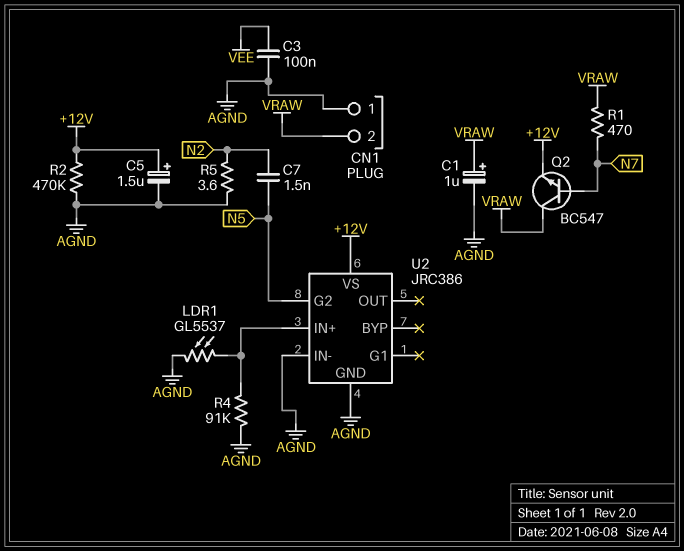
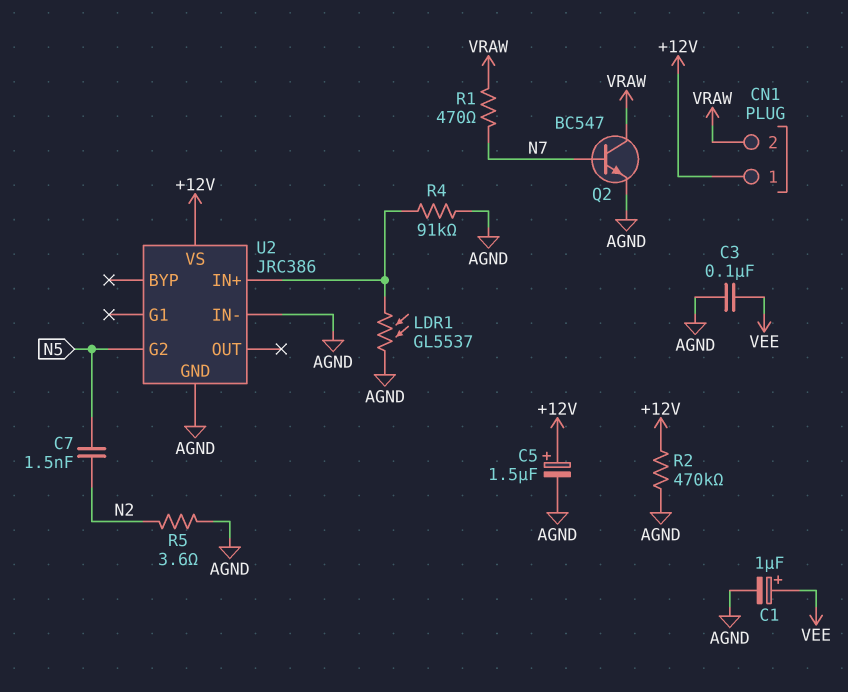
C1: 1uF (plus VRAW, minus AGND) -> 1uF (plus VEE, minus AGND)
CN1 pin 1: AGND -> +12V
Q2: NPN BC547 (B N7, C VRAW, E +12V) -> NPN BC547 (B N7, C VRAW, E AGND)

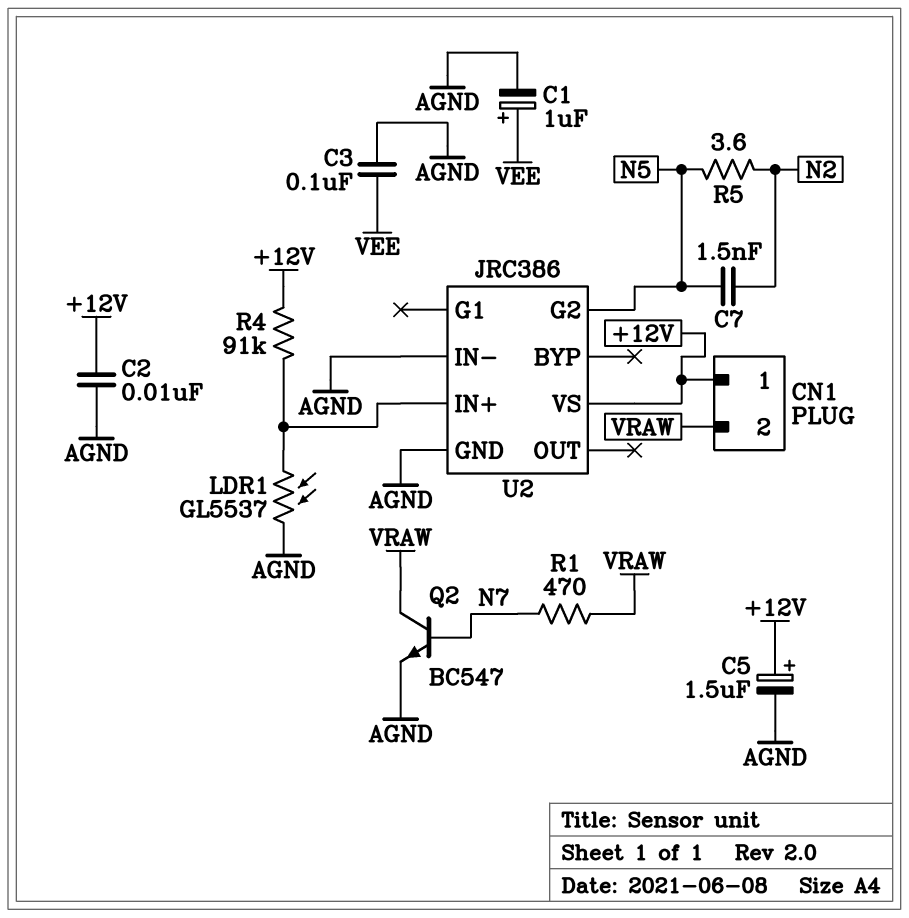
C2: none -> 10nF (+12V, AGND)
R2: 470k (+12V, AGND) -> none
R4: 91k (AGND, U2/IN+) -> 91k (+12V, U2/IN+)
R5: 3.6 (AGND, N2) -> 3.6 (N2, N5)

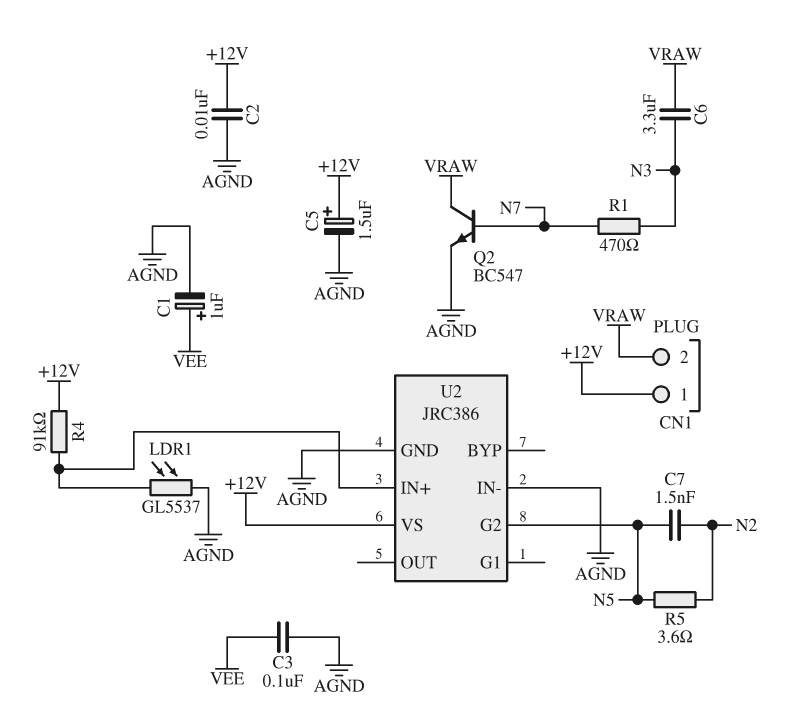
C6: none -> 3.3uF (N3, VRAW)
R1: 470 (N7, VRAW) -> 470 (N3, N7)

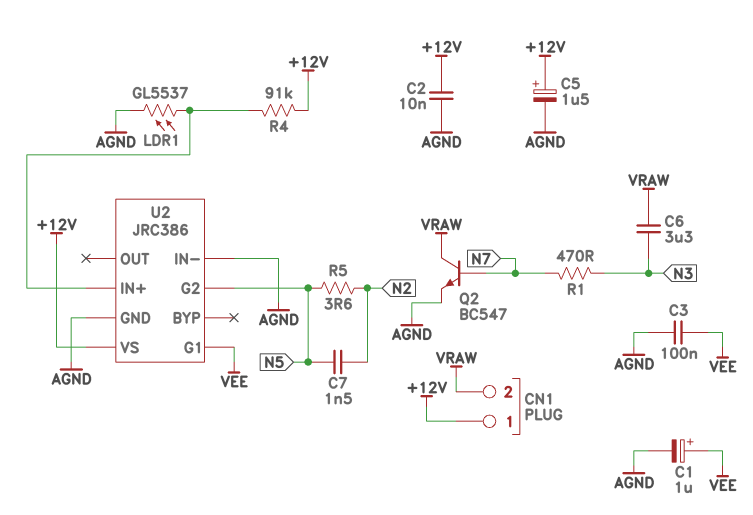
U2 pin G1: none -> VEE

